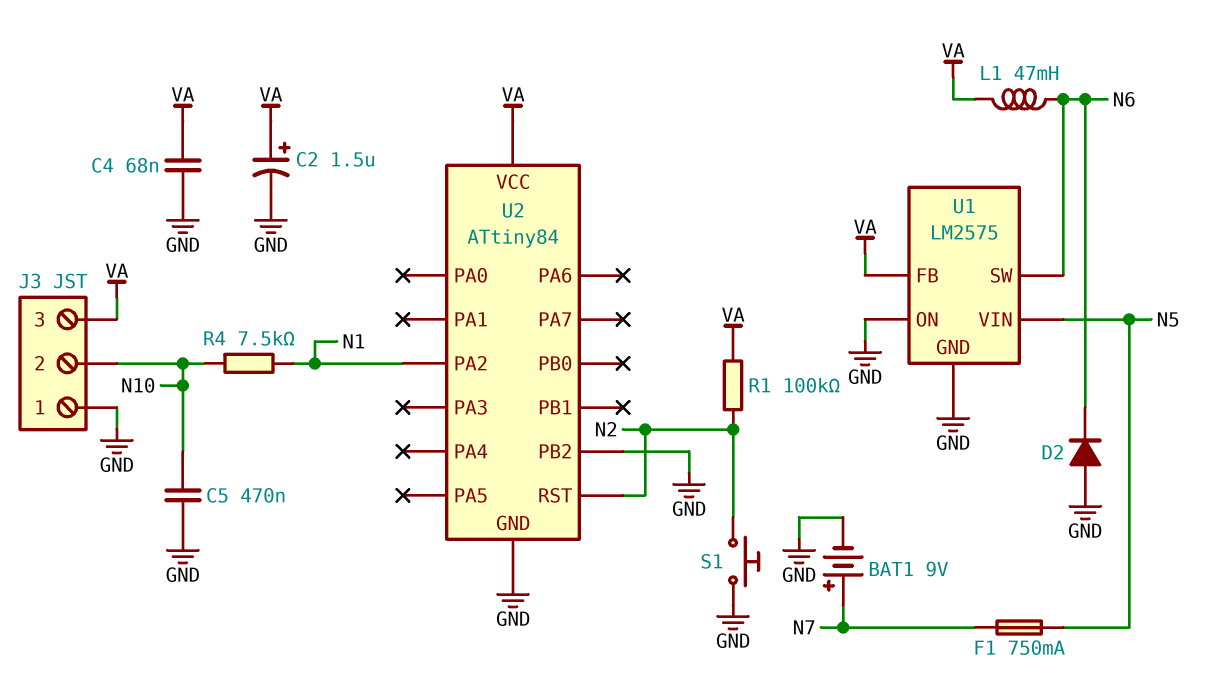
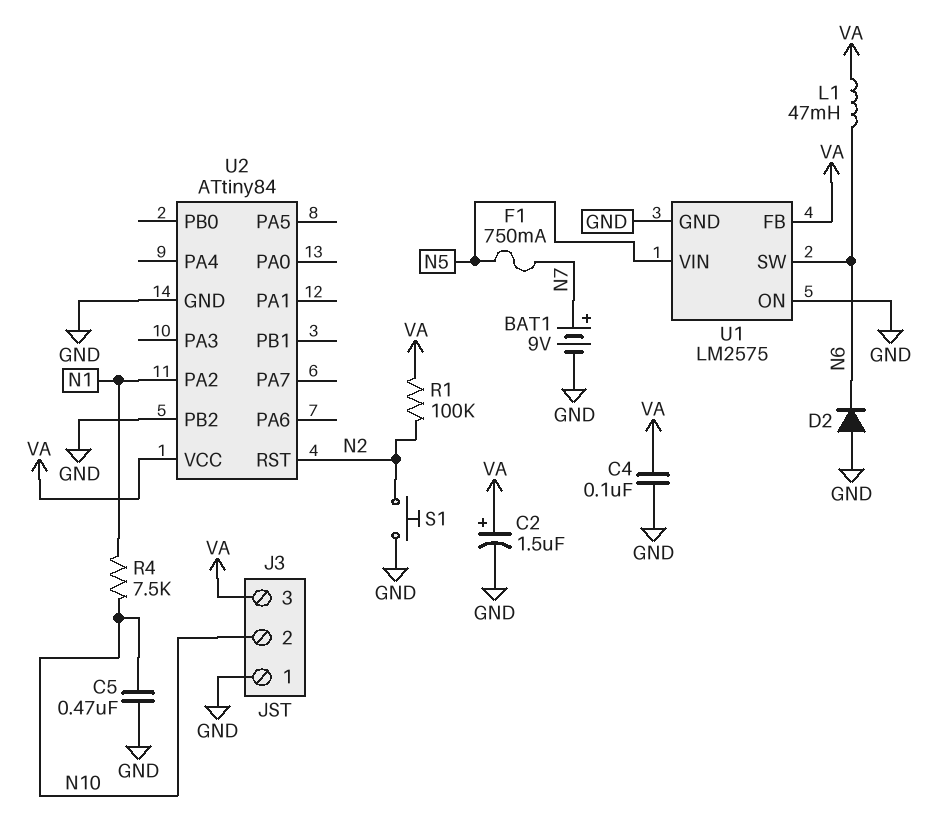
C4: 68nF (GND, VA) -> 100nF (GND, VA)

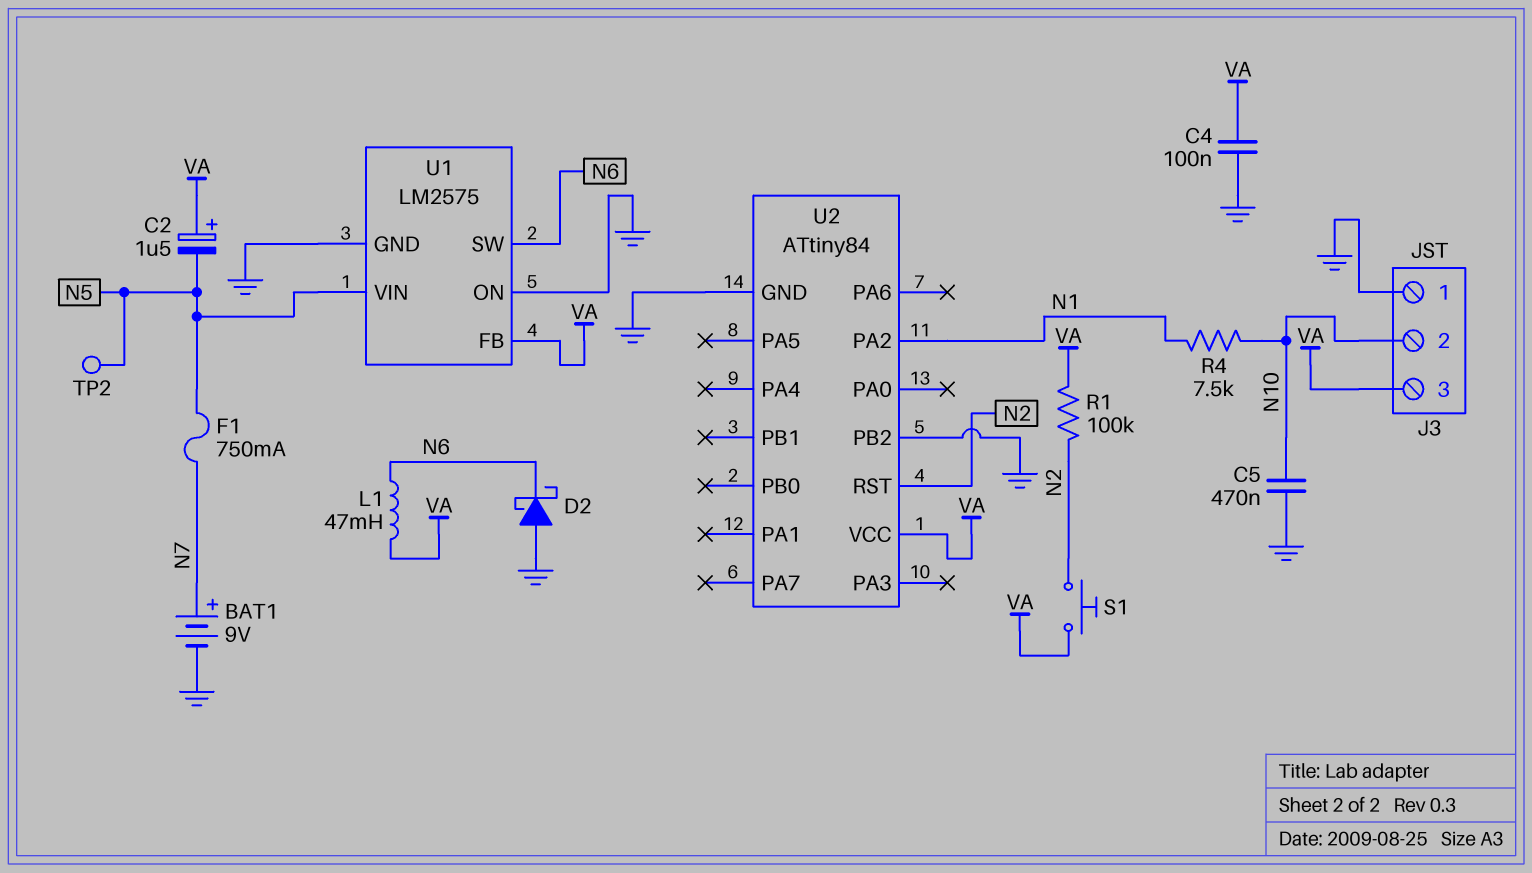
C2: 1.5uF (plus VA, minus GND) -> 1.5uF (plus VA, minus N5)
D2: diode (A GND, K N6) -> schottky (A GND, K N6)
S1: button (GND, N2) -> button (N2, VA)
TP2: none -> test point (N5)

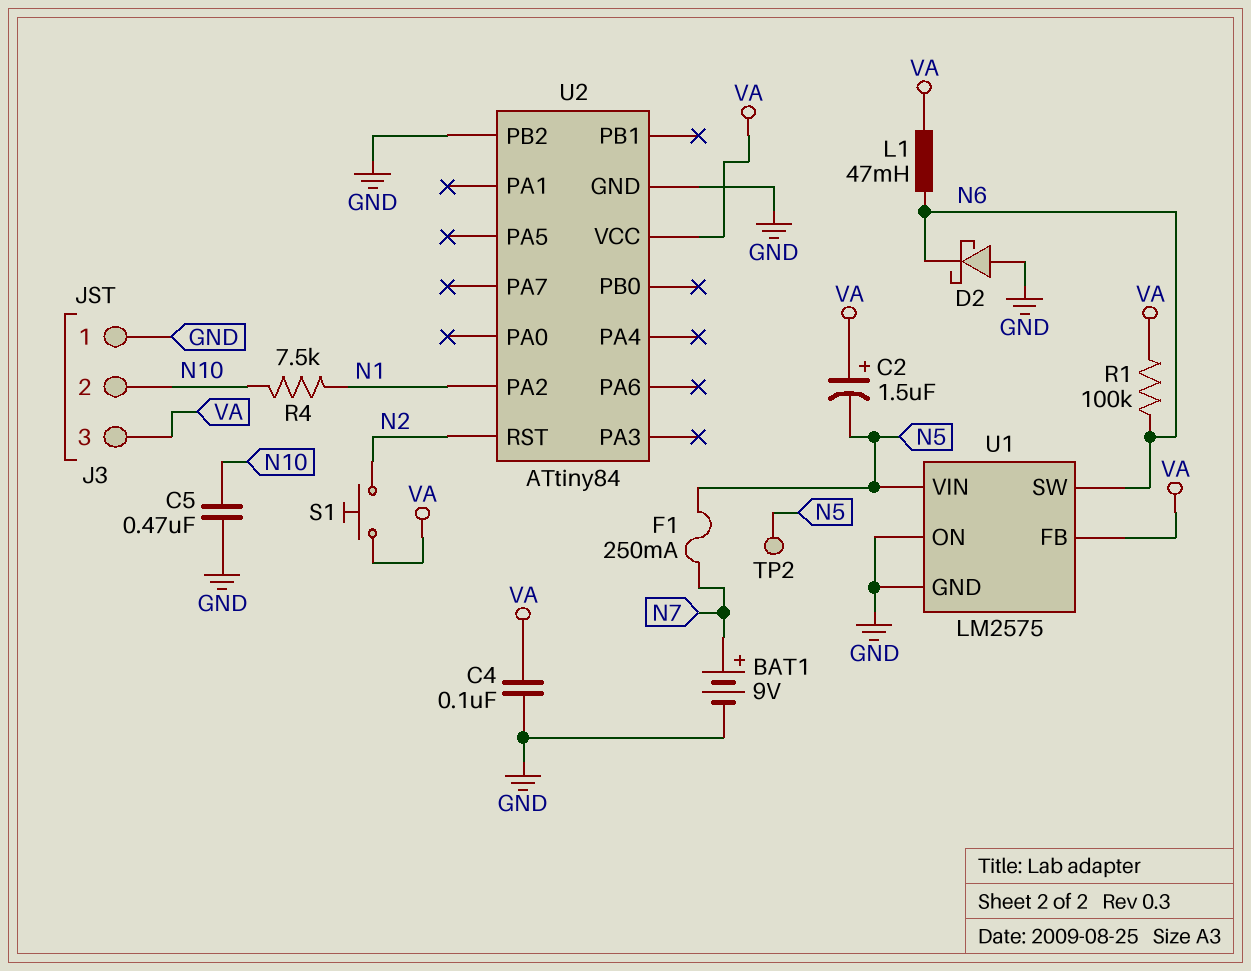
F1: 750mA (N5, N7) -> 250mA (N5, N7)
R1: 100k (N2, VA) -> 100k (N6, VA)

